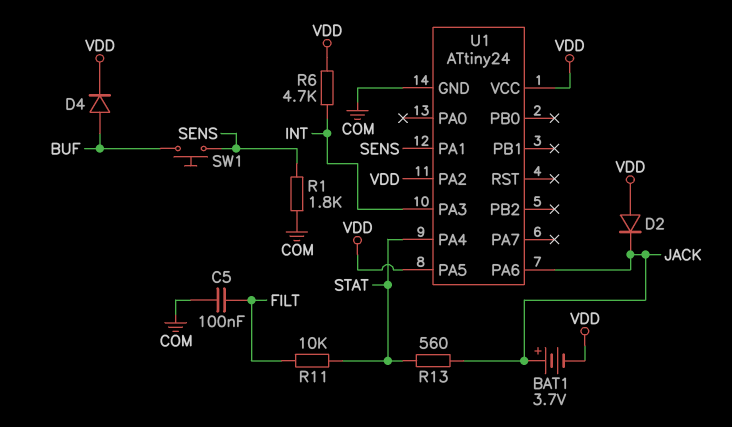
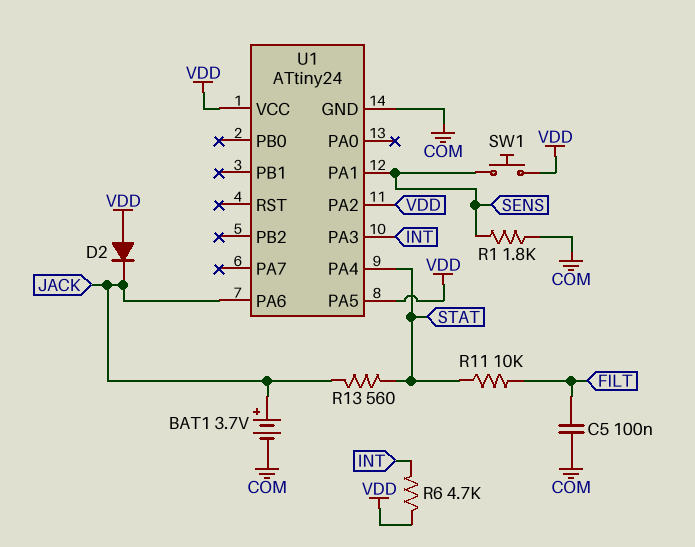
BAT1: 3.7V (plus JACK, minus VDD) -> 3.7V (plus JACK, minus COM)
D4: diode (A BUF, K VDD) -> none
SW1: button (BUF, SENS) -> button (SENS, VDD)

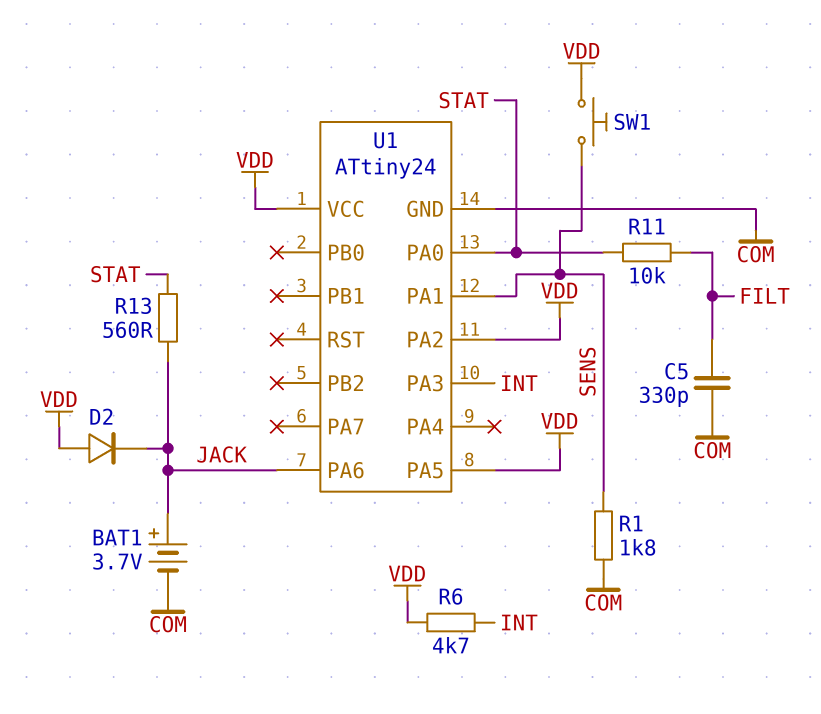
C5: 100nF (COM, FILT) -> 330pF (COM, FILT)
U1 pin PA0: none -> STAT
U1 pin PA4: STAT -> none

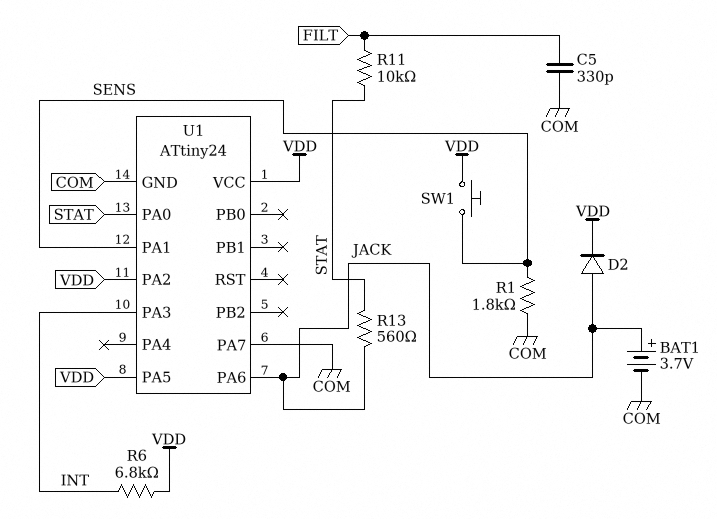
D2: diode (A VDD, K JACK) -> diode (A JACK, K VDD)
R6: 4.7k (INT, VDD) -> 6.8k (INT, VDD)
U1 pin PA7: none -> COM

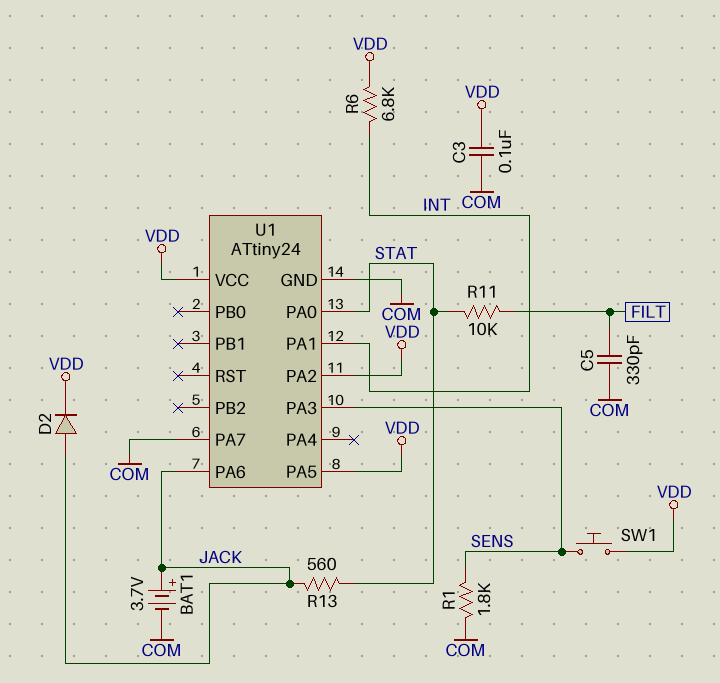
C3: none -> 100nF (COM, VDD)
U1 pin PA1: SENS -> INT
U1 pin PA3: INT -> SENS

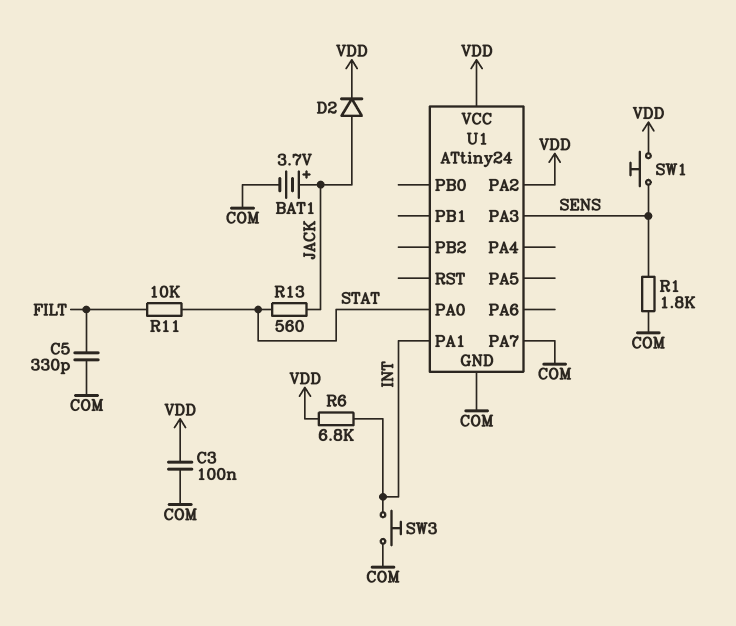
SW3: none -> button (COM, INT)
U1 pin PA5: VDD -> none
U1 pin PA6: JACK -> none

